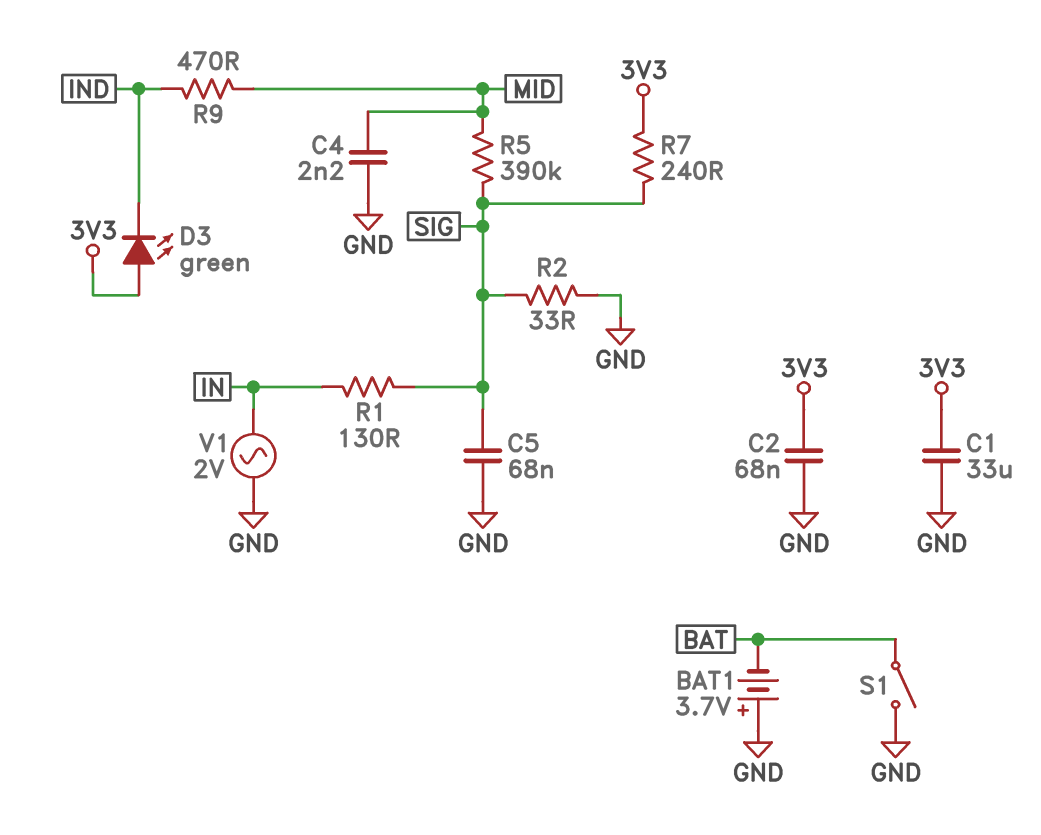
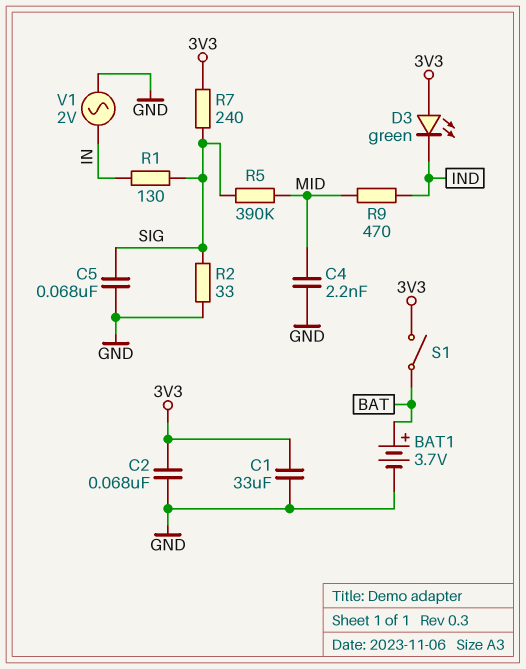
BAT1: 3.7V (plus GND, minus BAT) -> 3.7V (plus BAT, minus GND)
S1: switch (BAT, GND) -> switch (3V3, BAT)

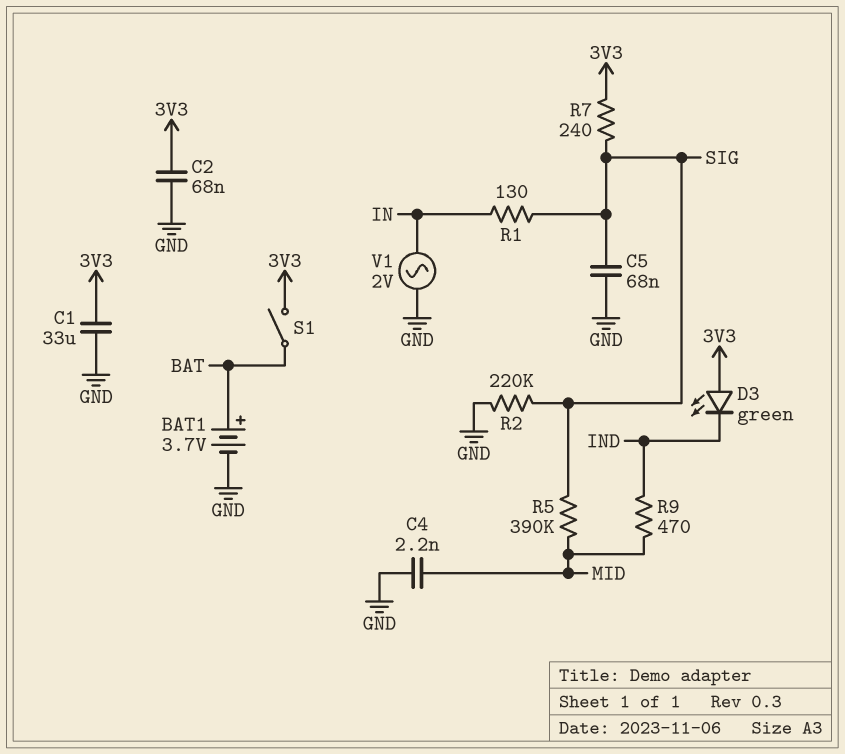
R2: 33 (GND, SIG) -> 220k (GND, SIG)

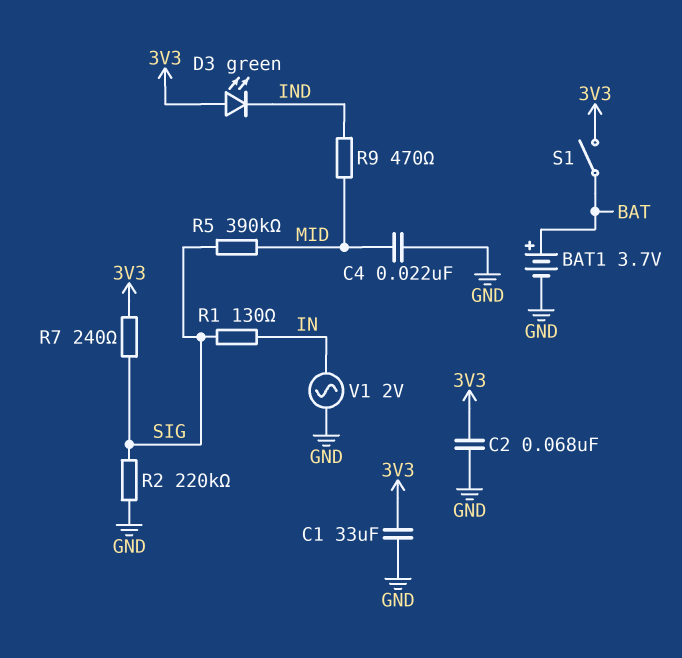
C4: 2.2nF (GND, MID) -> 22nF (GND, MID)
C5: 68nF (GND, SIG) -> none

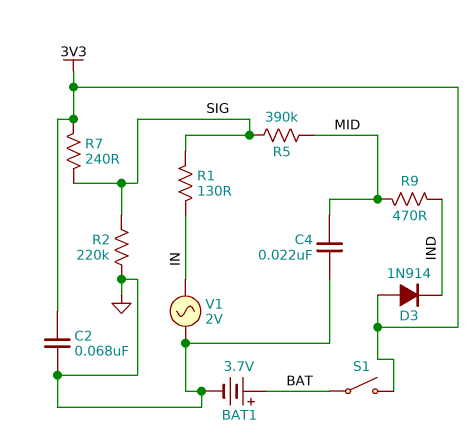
C1: 33uF (3V3, GND) -> none
D3: LED green (A 3V3, K IND) -> diode 1N914 (A 3V3, K IND)

